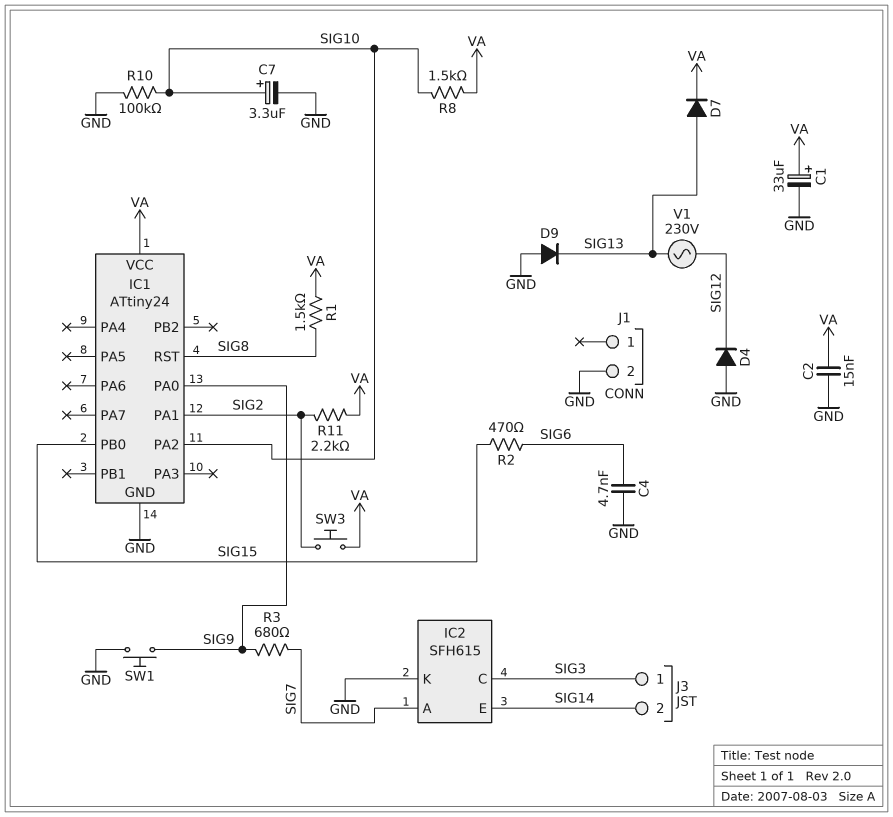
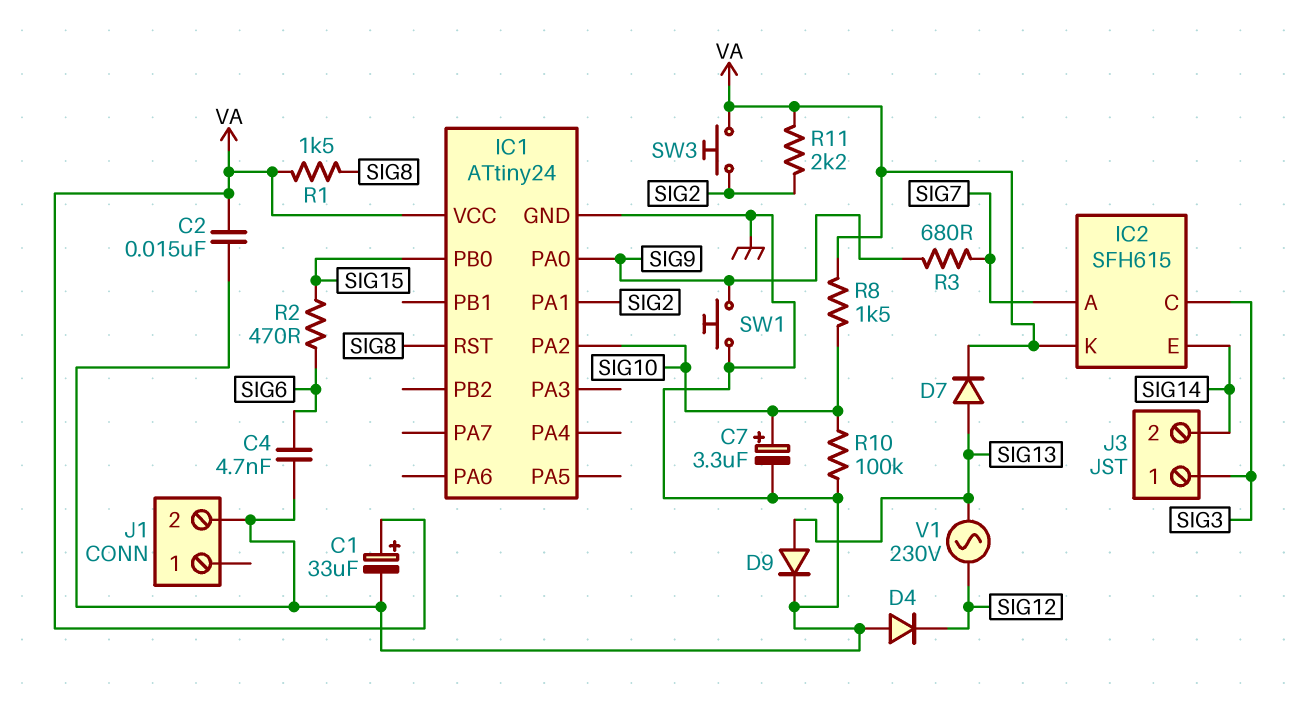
D9: diode (A GND, K SIG13) -> diode (A SIG13, K GND)
IC2 pin K: GND -> VA

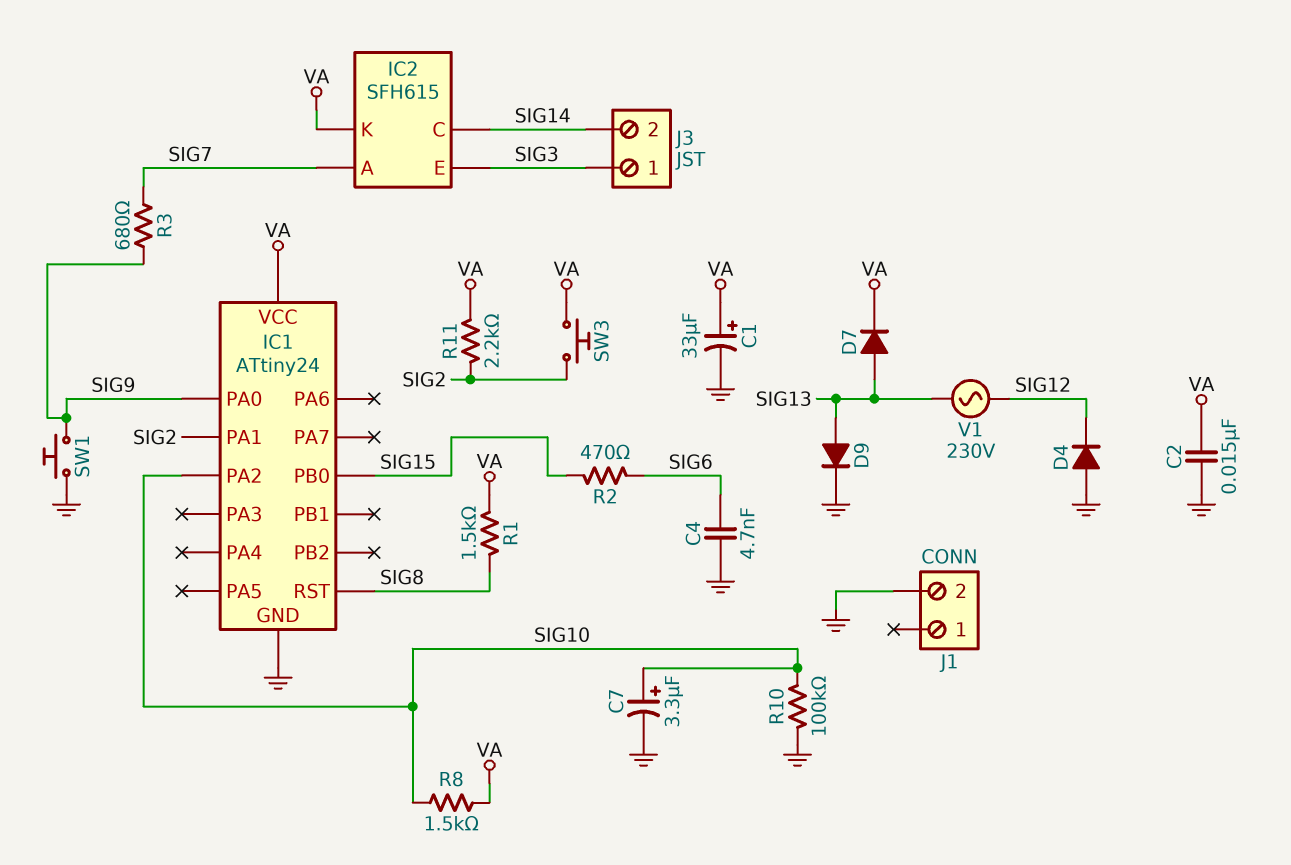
IC2 pin C: SIG3 -> SIG14
IC2 pin E: SIG14 -> SIG3

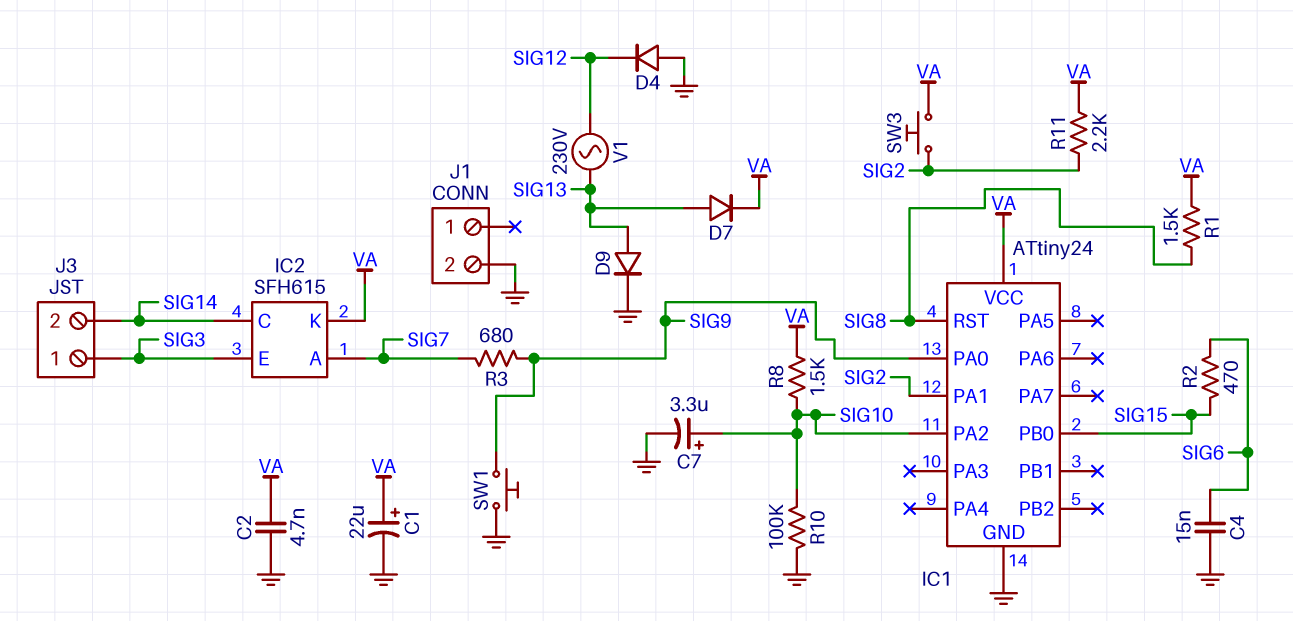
C1: 33uF (plus VA, minus GND) -> 22uF (plus VA, minus GND)
C2: 15nF (GND, VA) -> 4.7nF (GND, VA)
C4: 4.7nF (GND, SIG6) -> 15nF (GND, SIG6)

